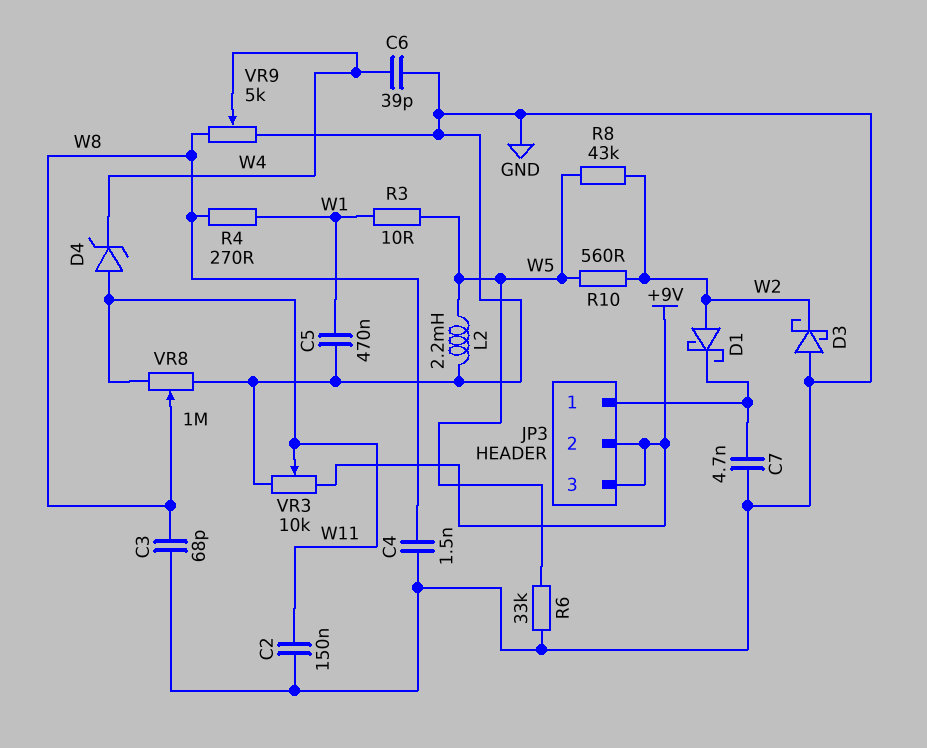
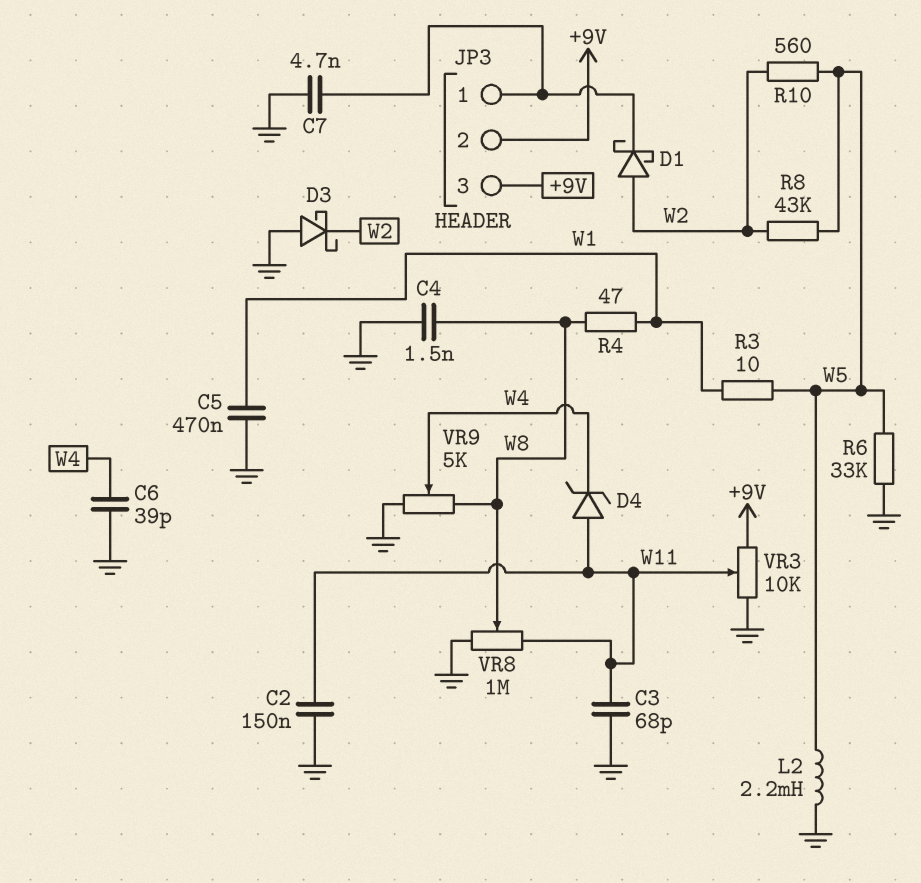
C3: 68pF (GND, W8) -> 68pF (GND, W11)
R4: 270 (W1, W8) -> 47 (W1, W8)

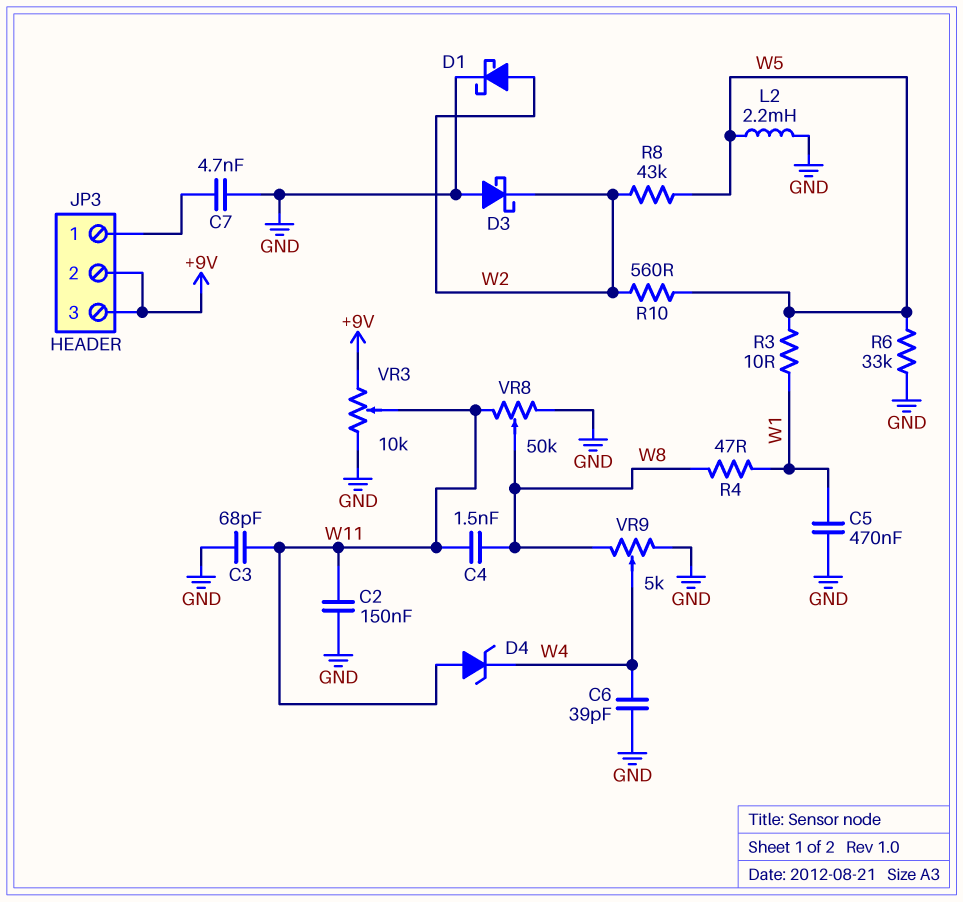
C4: 1.5nF (GND, W8) -> 1.5nF (W8, W11)
D1: schottky (A W2, K JP3/1) -> schottky (A W2, K GND)
VR8: 1M (GND, W11, wiper W8) -> 50k (GND, W11, wiper W8)

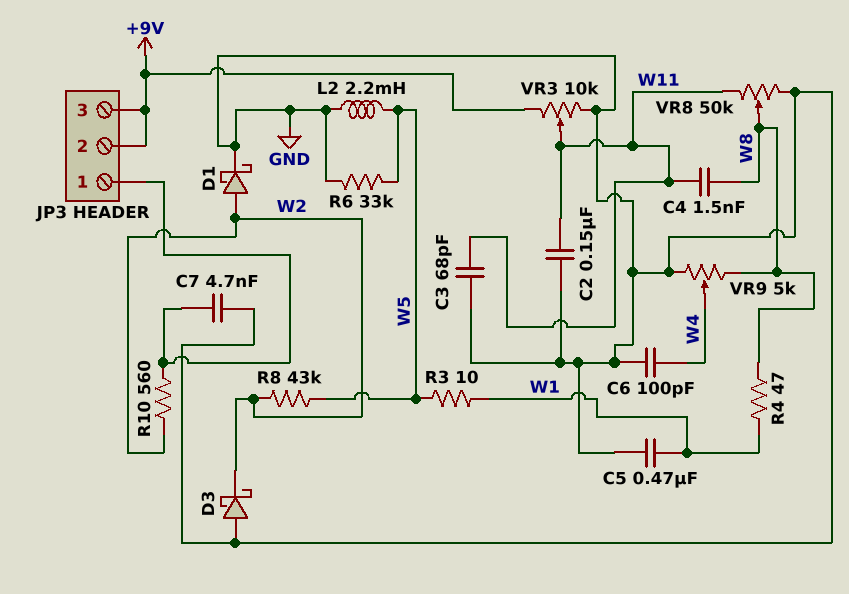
C6: 39pF (GND, W4) -> 100pF (GND, W4)
D4: zener (A W11, K W4) -> none
R10: 560 (W2, W5) -> 560 (JP3/1, W2)

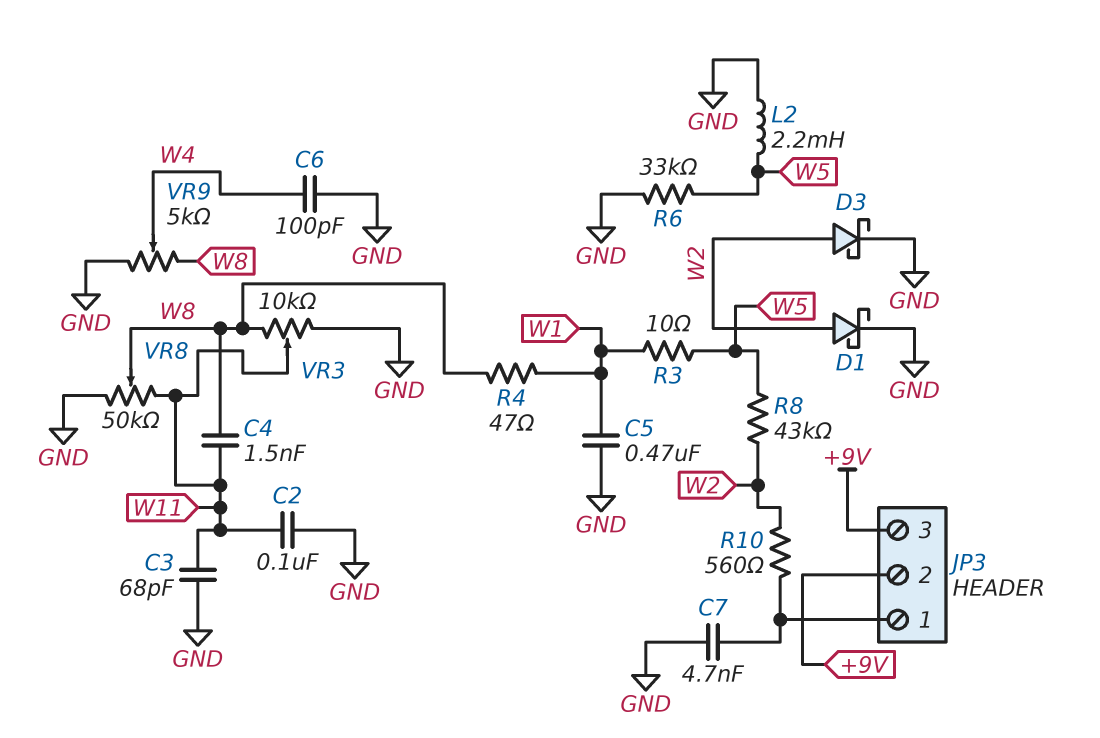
C2: 150nF (GND, W11) -> 100nF (GND, W11)
D3: schottky (A GND, K W2) -> schottky (A W2, K GND)
VR3: 10k (+9V, GND, wiper W11) -> 10k (GND, W8, wiper W11)

